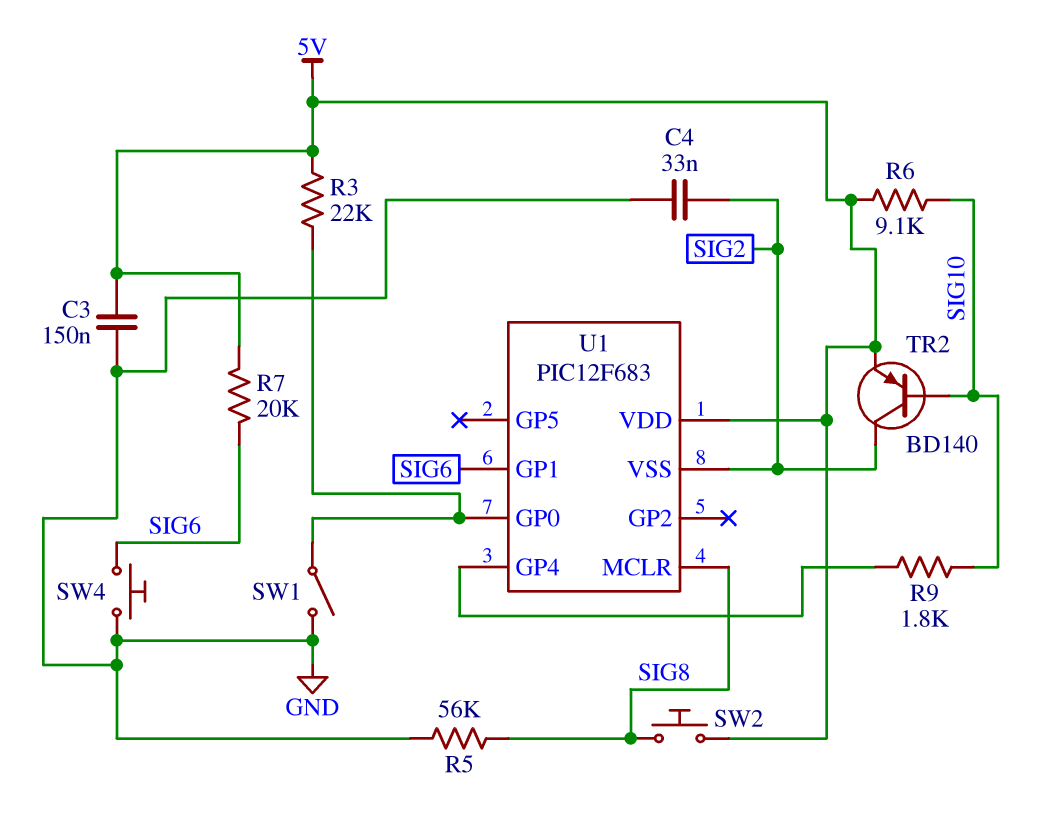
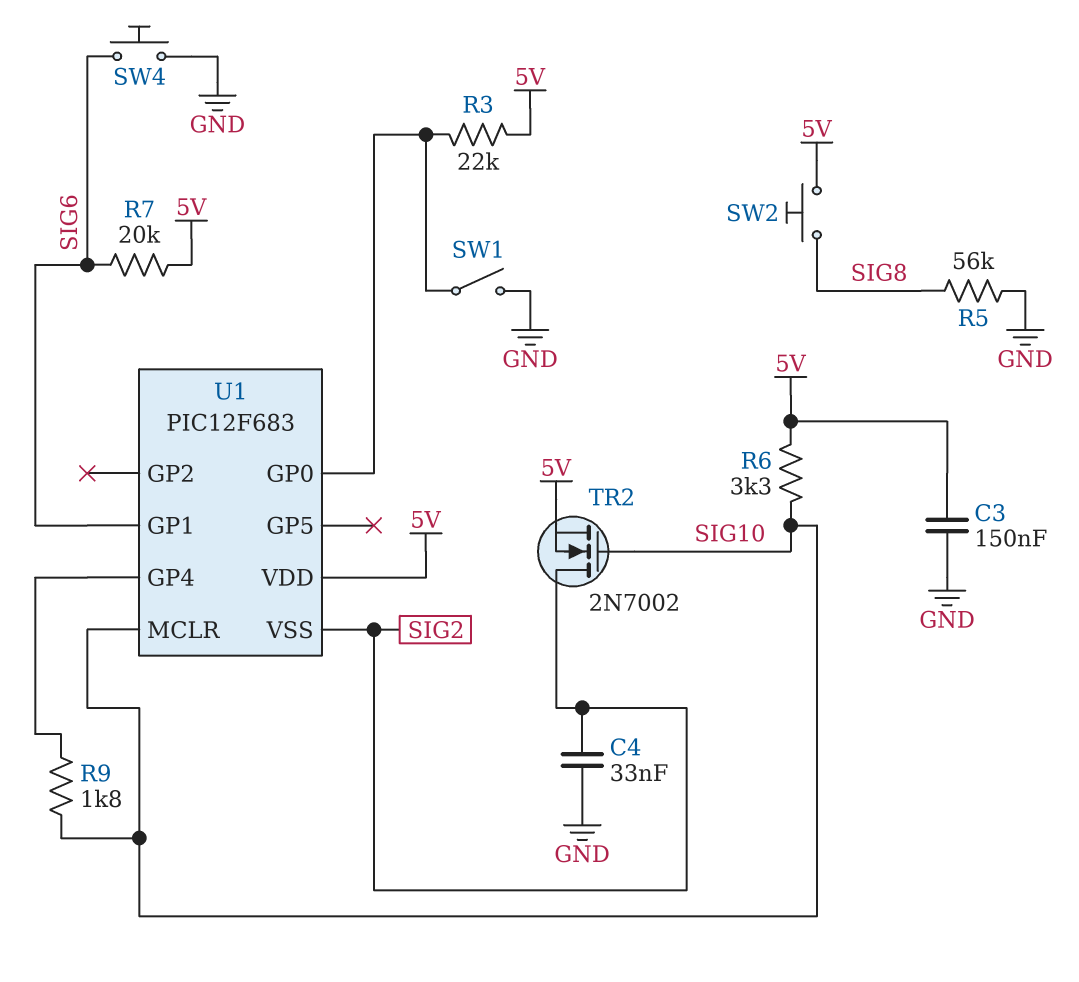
R6: 9.1k (5V, SIG10) -> 3.3k (5V, SIG10)
TR2: PNP BD140 (B SIG10, C SIG2, E 5V) -> NMOS 2N7002 (G SIG10, D SIG2, S 5V)
U1 pin MCLR: SIG8 -> SIG10

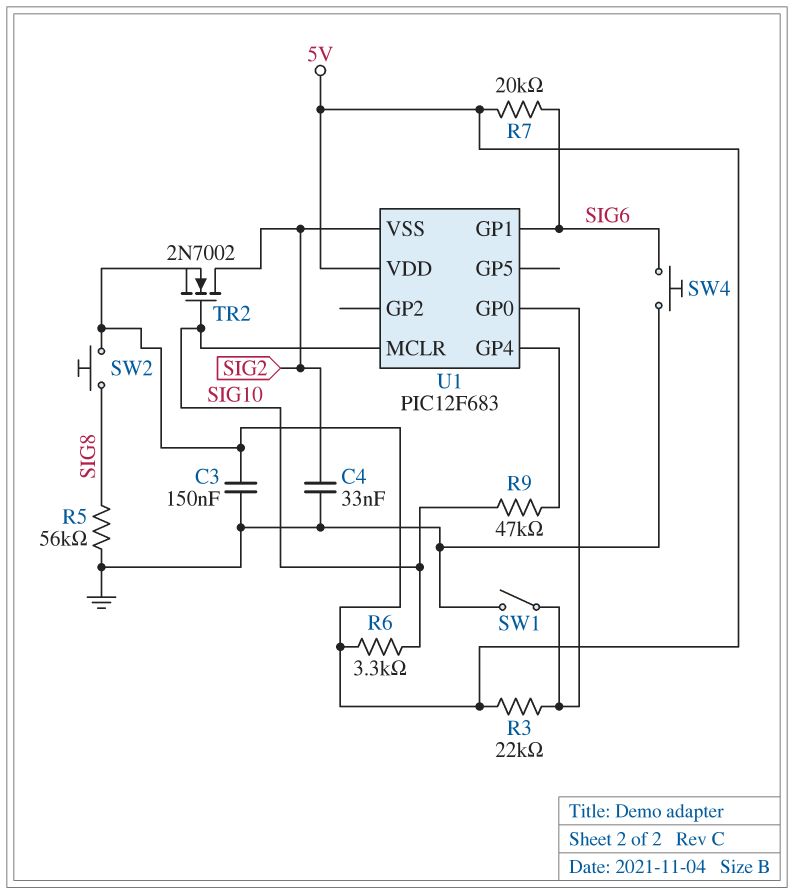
R9: 1.8k (SIG10, U1/GP4) -> 47k (SIG10, U1/GP4)

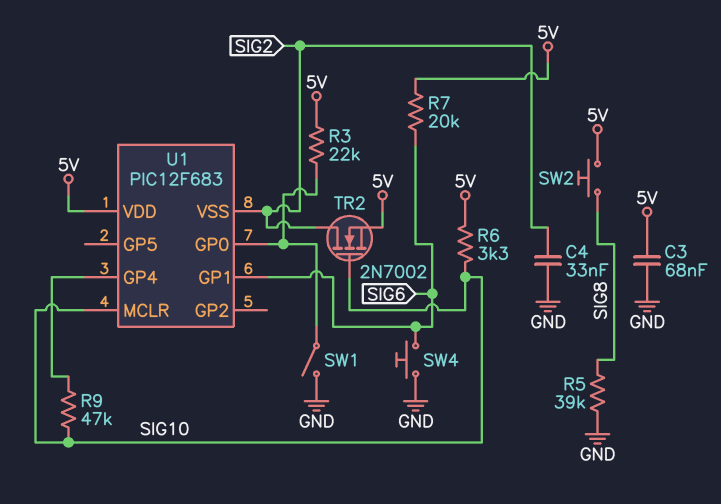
C3: 150nF (5V, GND) -> 68nF (5V, GND)
R5: 56k (GND, SIG8) -> 39k (GND, SIG8)

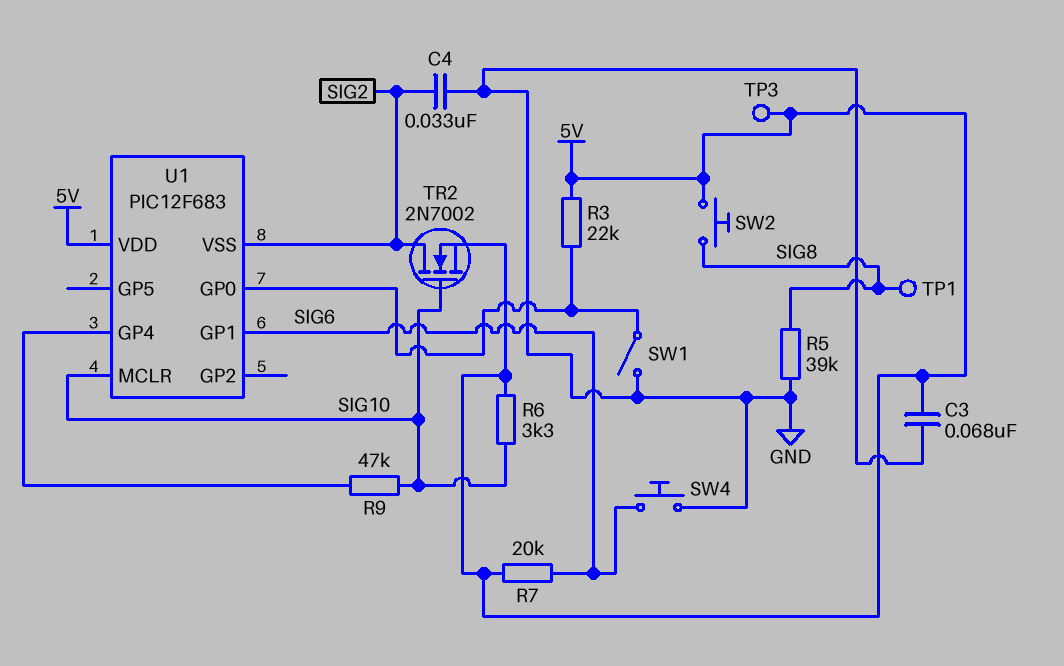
TP1: none -> test point (SIG8)
TP3: none -> test point (5V)

